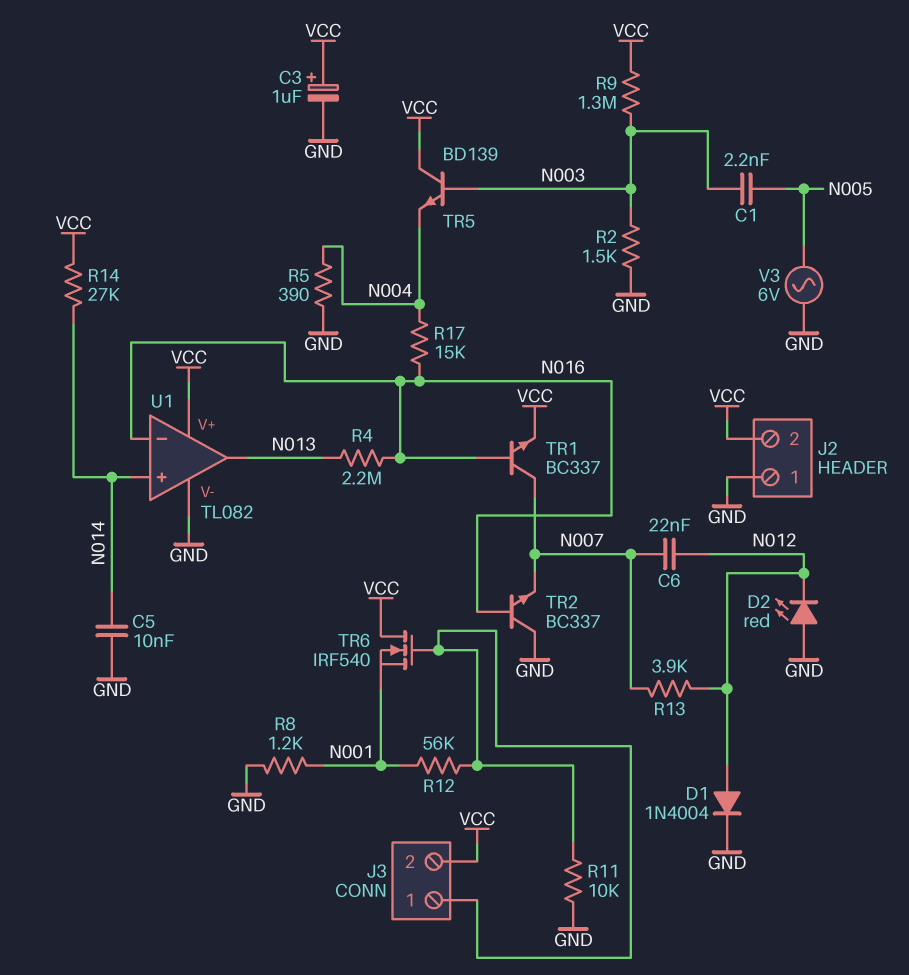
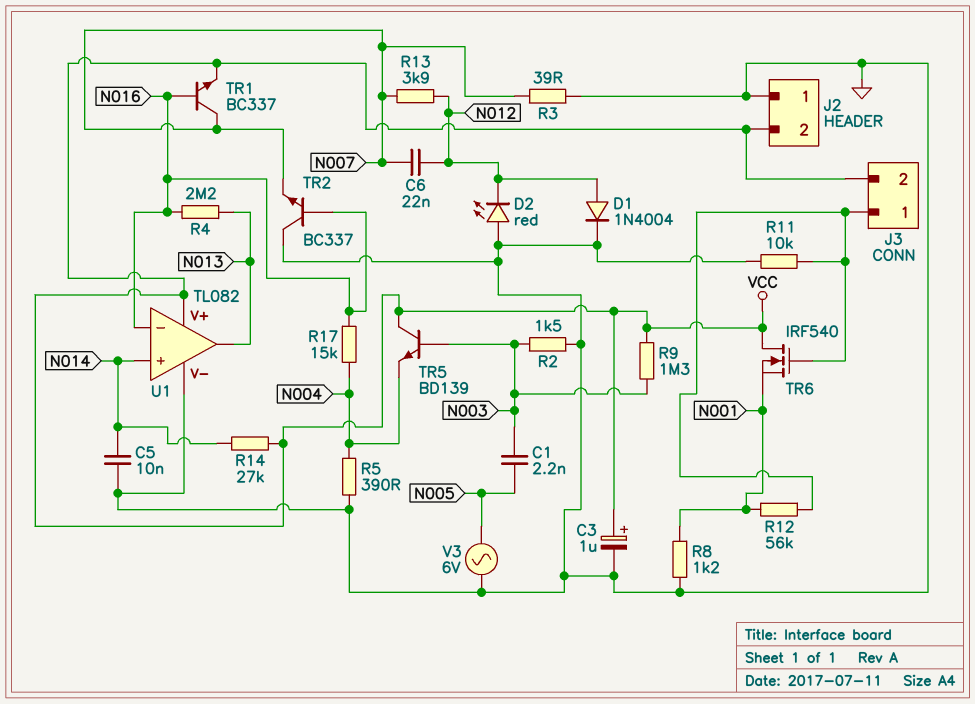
R3: none -> 39 (GND, N007)

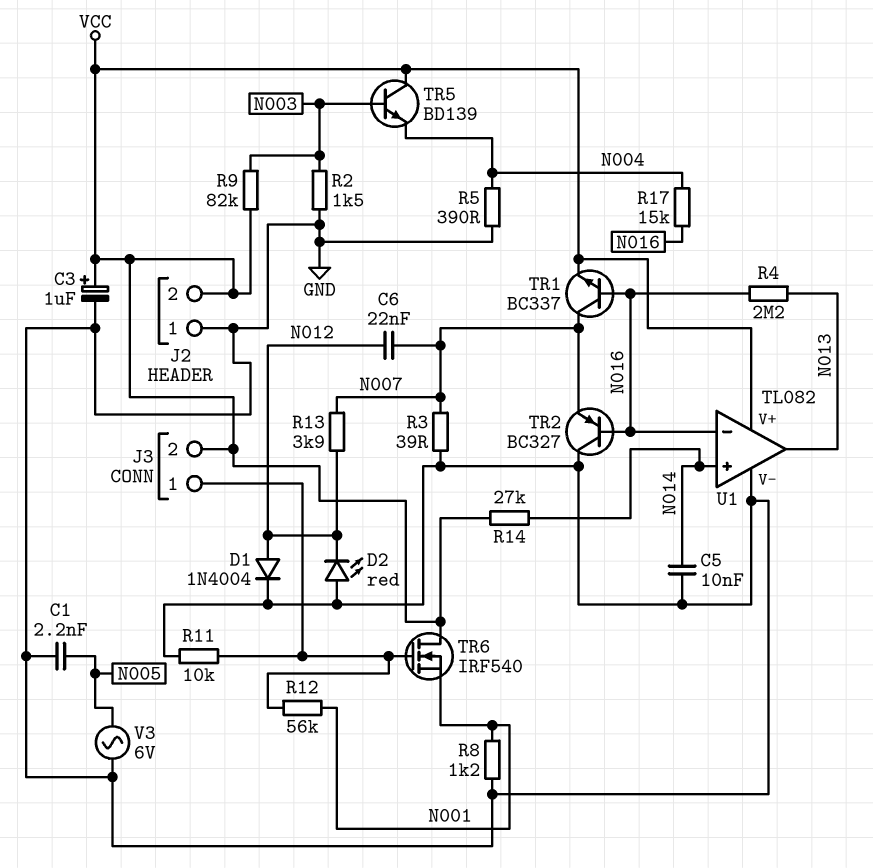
C1: 2.2nF (N003, N005) -> 2.2nF (GND, N005)
R9: 1.3M (N003, VCC) -> 82k (N003, VCC)
TR2: NPN BC337 (B N016, C GND, E N007) -> PNP BC327 (B N016, C GND, E N007)

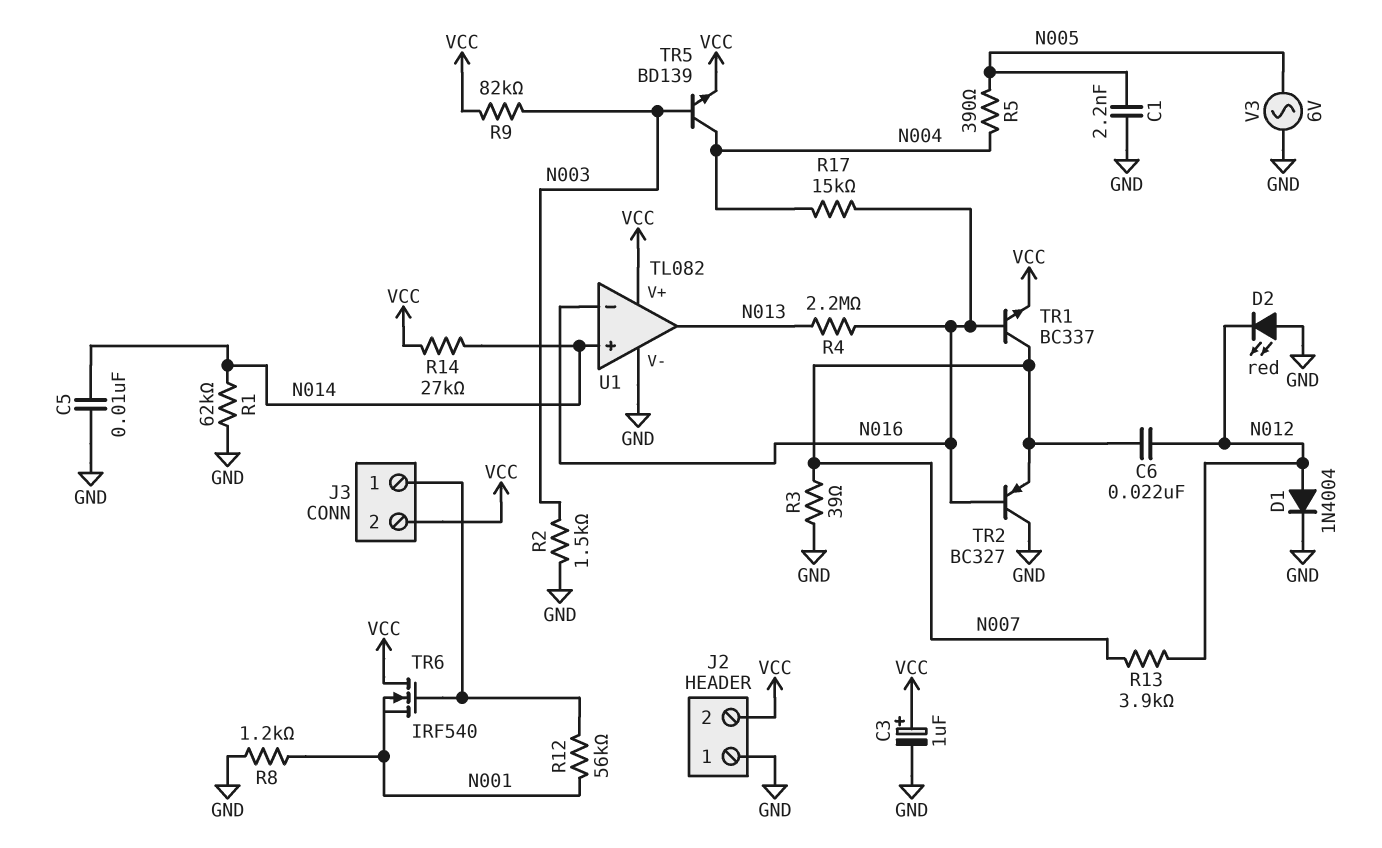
R1: none -> 62k (GND, N014)
R5: 390 (GND, N004) -> 390 (N004, N005)
R11: 10k (GND, J3/1) -> none
TR5: NPN BD139 (B N003, C VCC, E N004) -> NPN BD139 (B N003, C N004, E VCC)

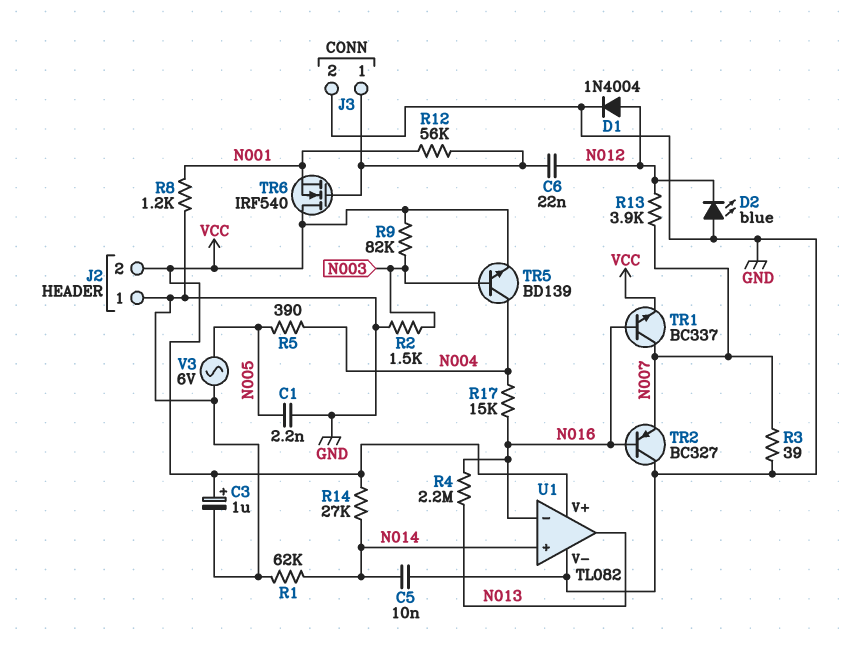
C6: 22nF (N007, N012) -> 22nF (J3/1, N012)
D2: LED red (A GND, K N012) -> LED blue (A GND, K N012)
J3 pin 2: VCC -> GND

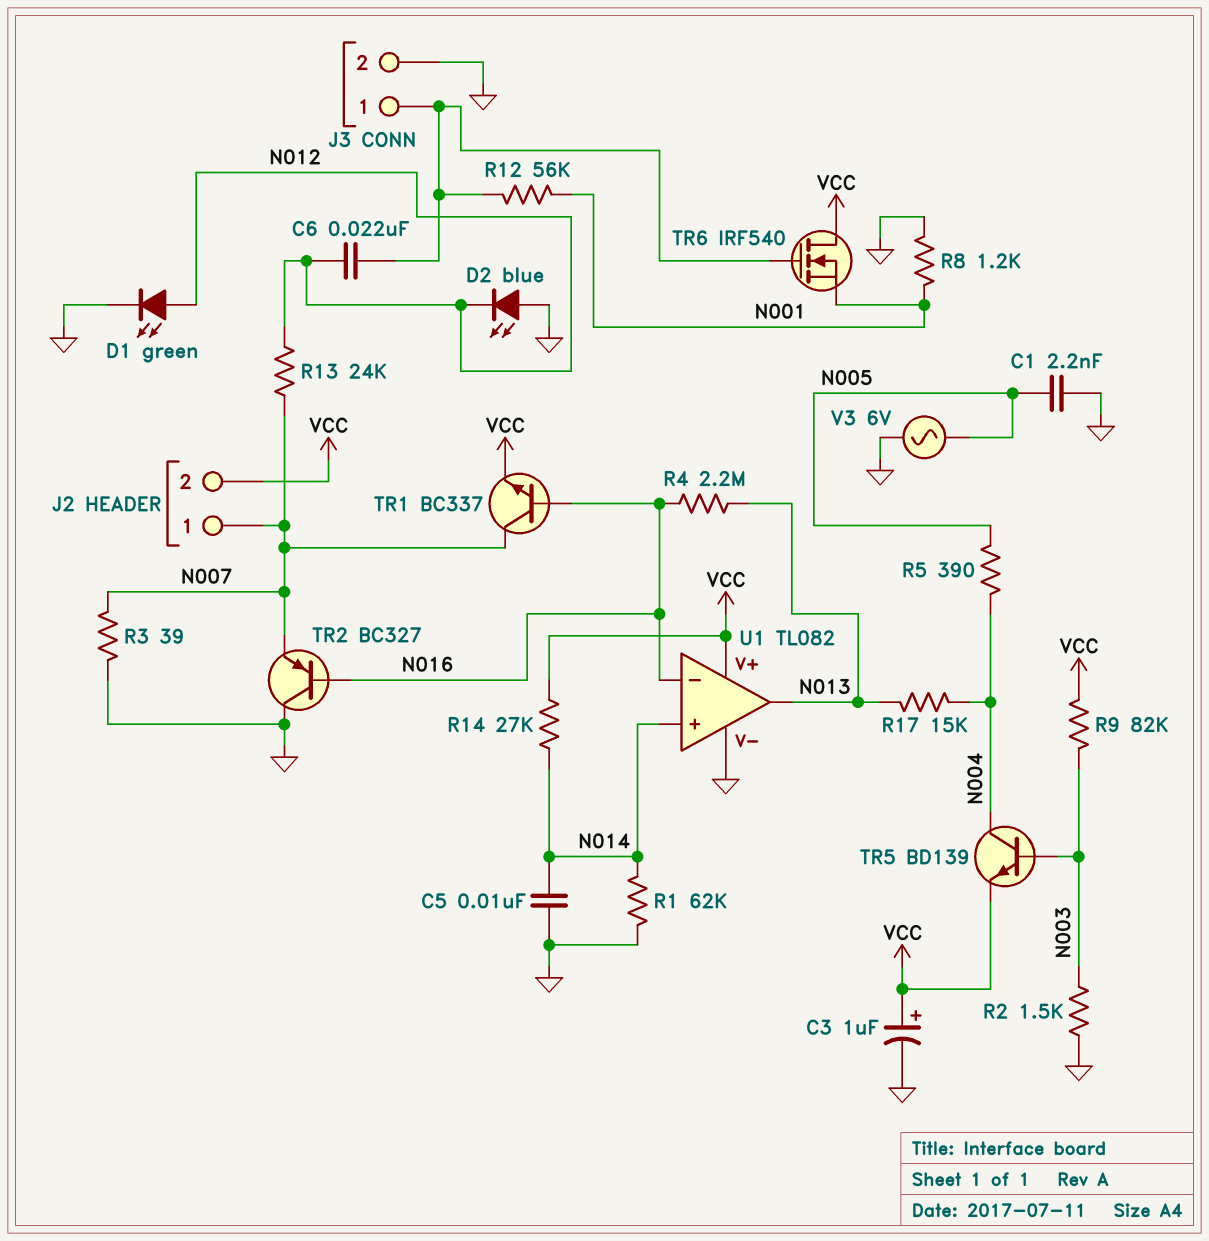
D1: diode 1N4004 (A N012, K GND) -> LED green (A N012, K GND)
J2 pin 1: GND -> N007
R13: 3.9k (N007, N012) -> 24k (N007, N012)
R17: 15k (N004, N016) -> 15k (N004, N013)

